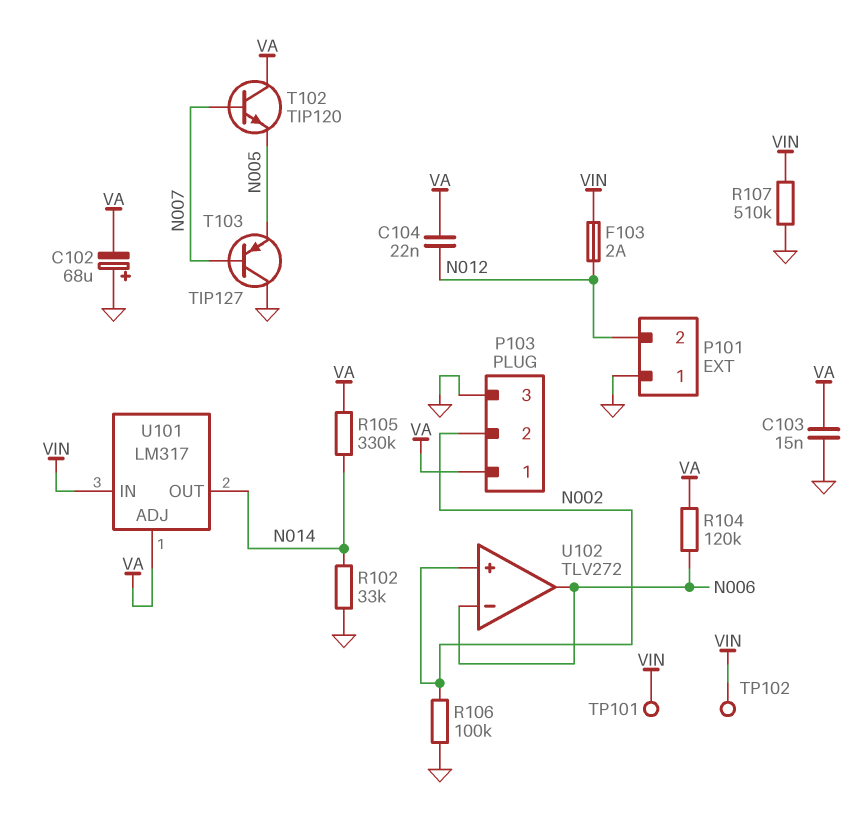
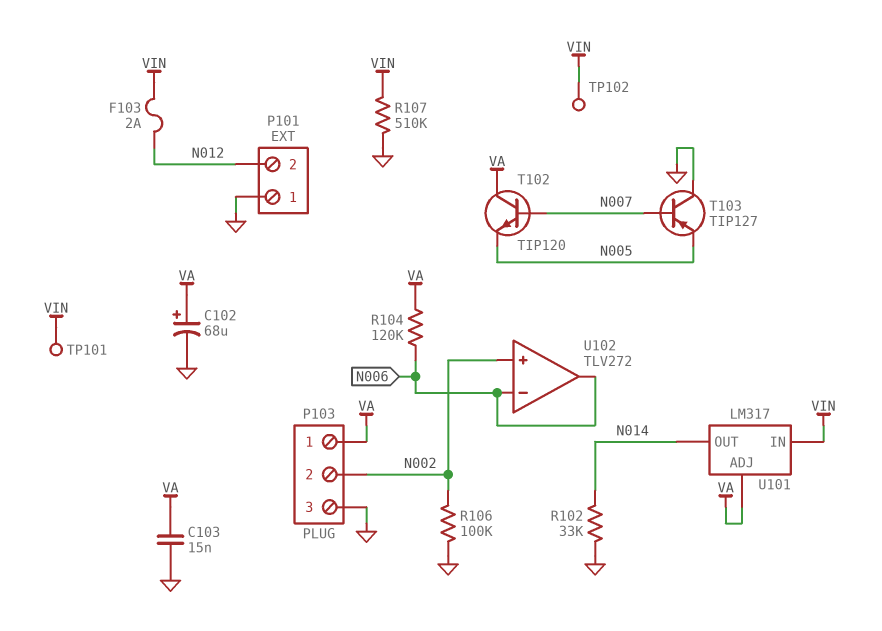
C102: 68uF (plus GND, minus VA) -> 68uF (plus VA, minus GND)
C104: 22nF (N012, VA) -> none
R105: 330k (N014, VA) -> none

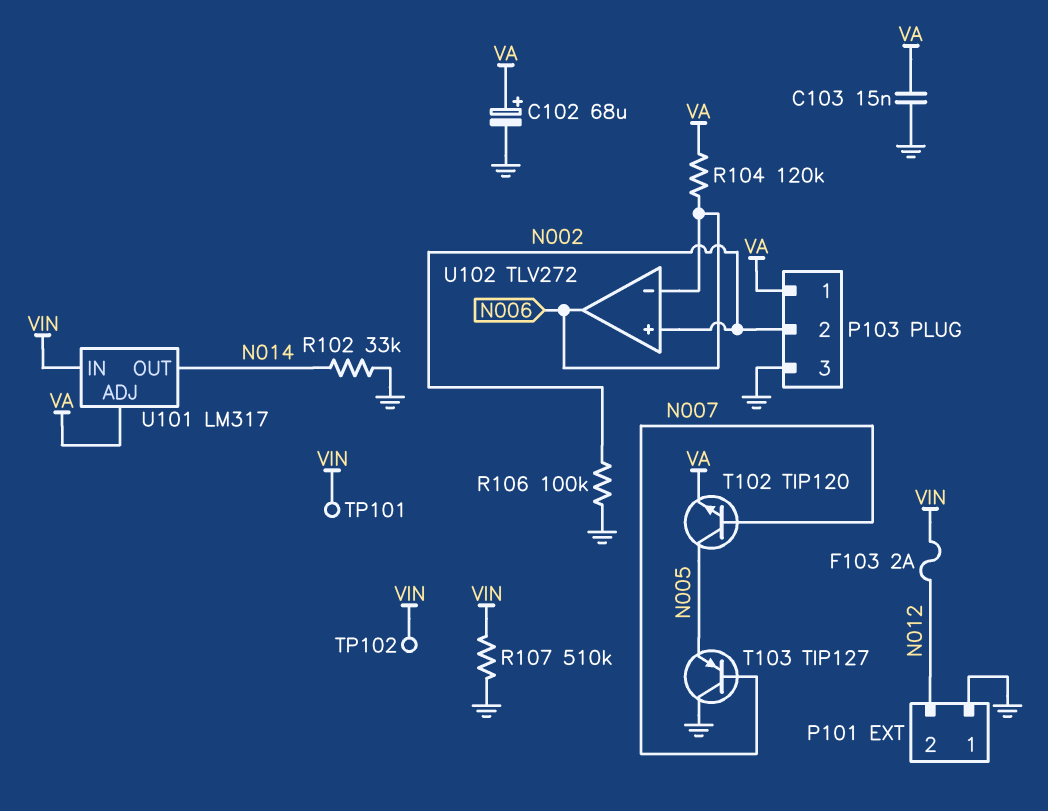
T102: NPN TIP120 (B N007, C VA, E N005) -> NPN TIP120 (B N007, C N005, E VA)

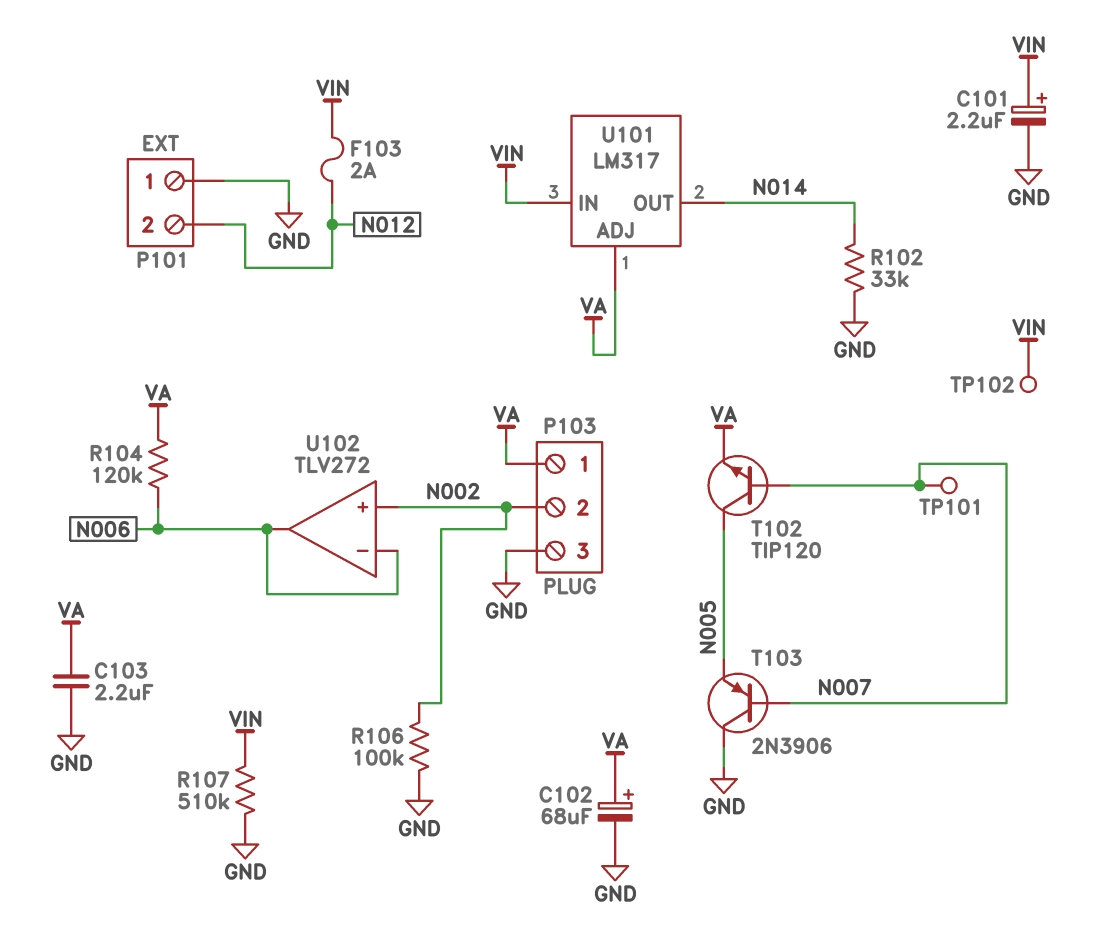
C101: none -> 2.2uF (plus VIN, minus GND)
C103: 15nF (GND, VA) -> 2.2uF (GND, VA)
T103: PNP TIP127 (B N007, C GND, E N005) -> PNP 2N3906 (B N007, C GND, E N005)
TP101: test point (VIN) -> test point (N007)

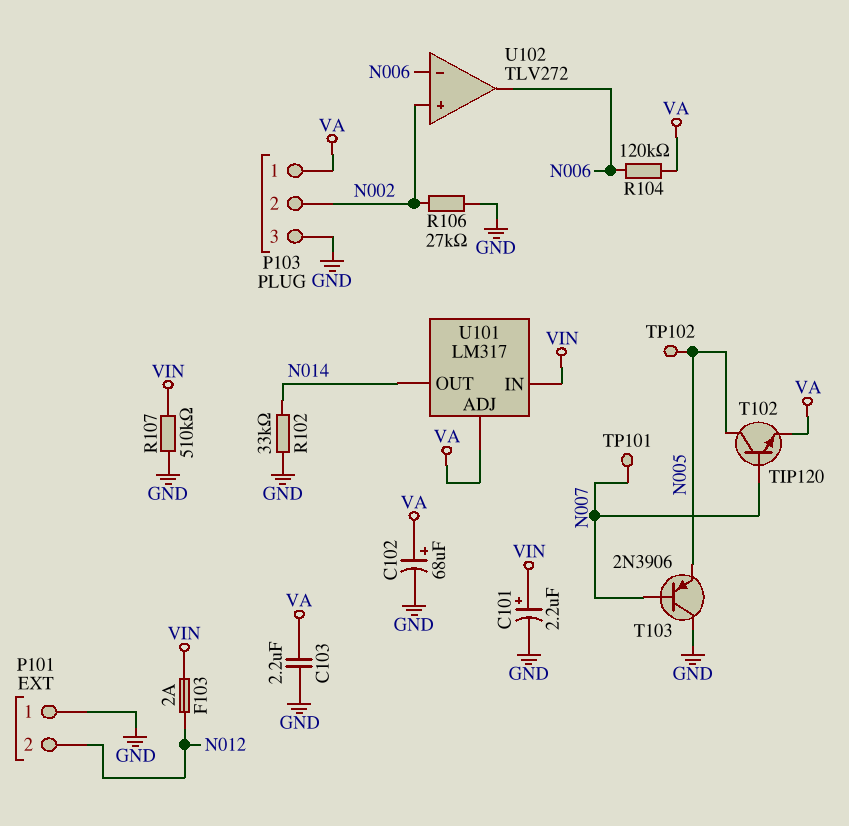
R106: 100k (GND, N002) -> 27k (GND, N002)
TP102: test point (VIN) -> test point (N005)

